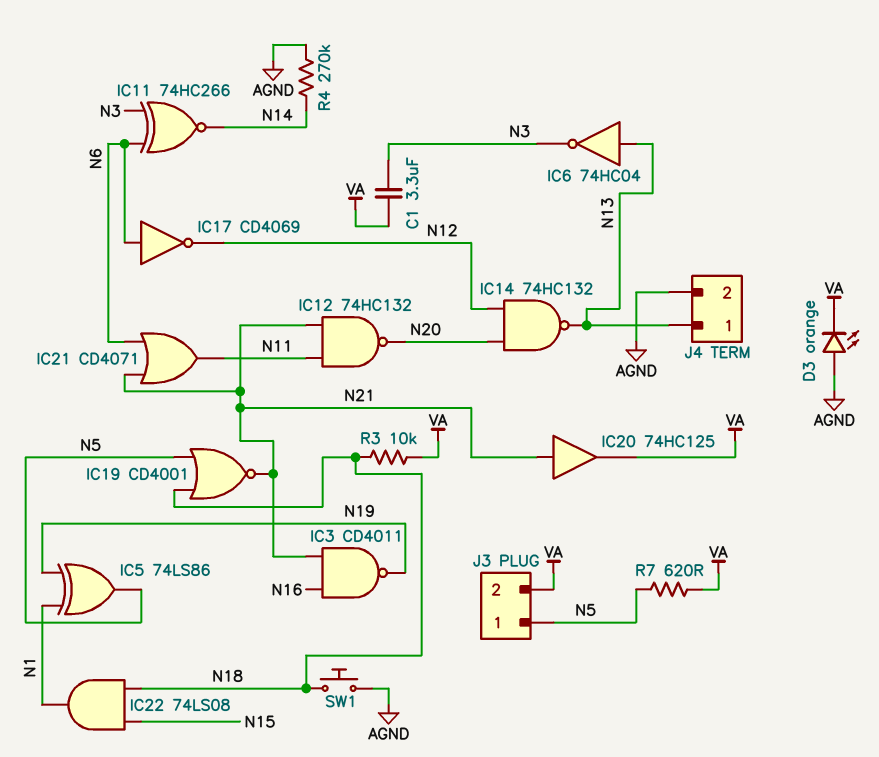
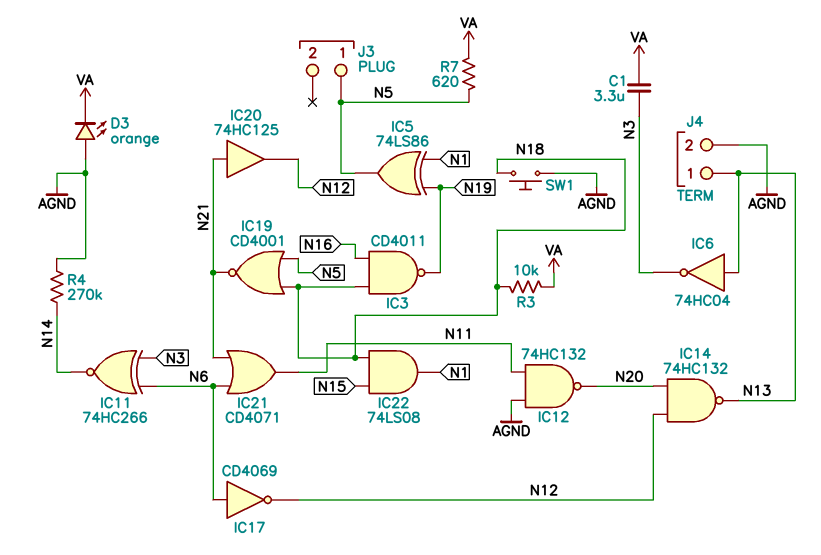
IC3: NAND CD4011 (in N16, in N21, out N19) -> NAND CD4011 (in N16, in N18, out N19)
IC12: NAND 74HC132 (in N11, in N21, out N20) -> NAND 74HC132 (in AGND, in N11, out N20)
IC20: buffer 74HC125 (in N21, out VA) -> buffer 74HC125 (in N21, out N12)
J3 pin 2: VA -> none

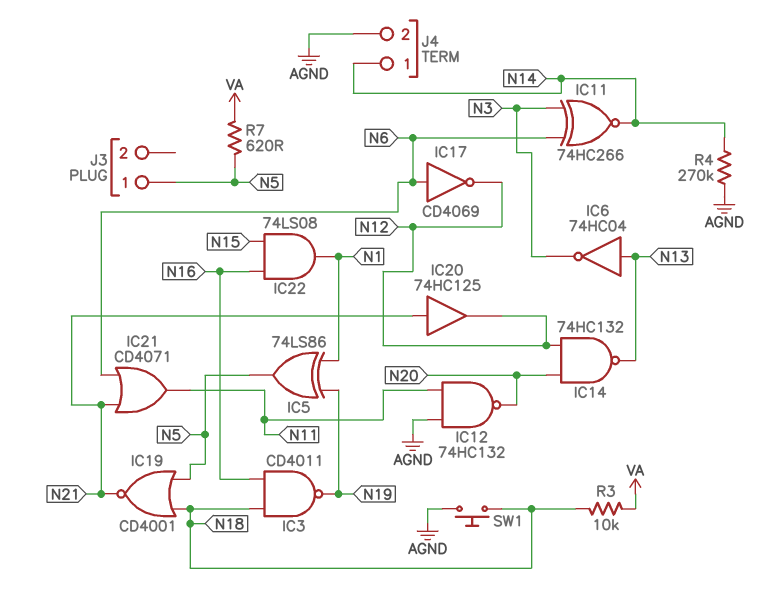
C1: 3.3uF (N3, VA) -> none
D3: LED orange (A AGND, K VA) -> none
IC22: AND 74LS08 (in N15, in N18, out N1) -> AND 74LS08 (in N15, in N16, out N1)
J4 pin 1: N13 -> N14

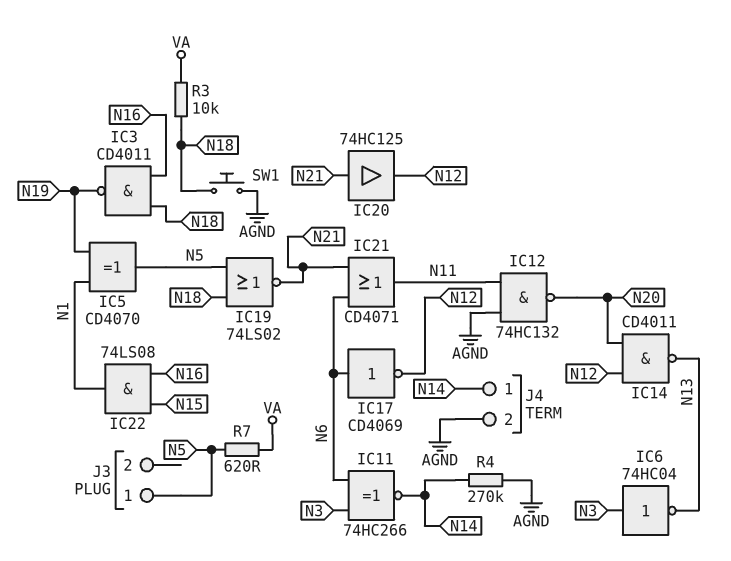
IC5: XOR 74LS86 (in N1, in N19, out N5) -> XOR CD4070 (in N1, in N19, out N5)
IC6: NOT 74HC04 (in N13, out N3) -> NOT 74HC04 (in N3, out N13)
IC14: NAND 74HC132 (in N12, in N20, out N13) -> NAND CD4011 (in N12, in N20, out N13)
IC19: NOR CD4001 (in N5, in N18, out N21) -> NOR 74LS02 (in N5, in N18, out N21)

